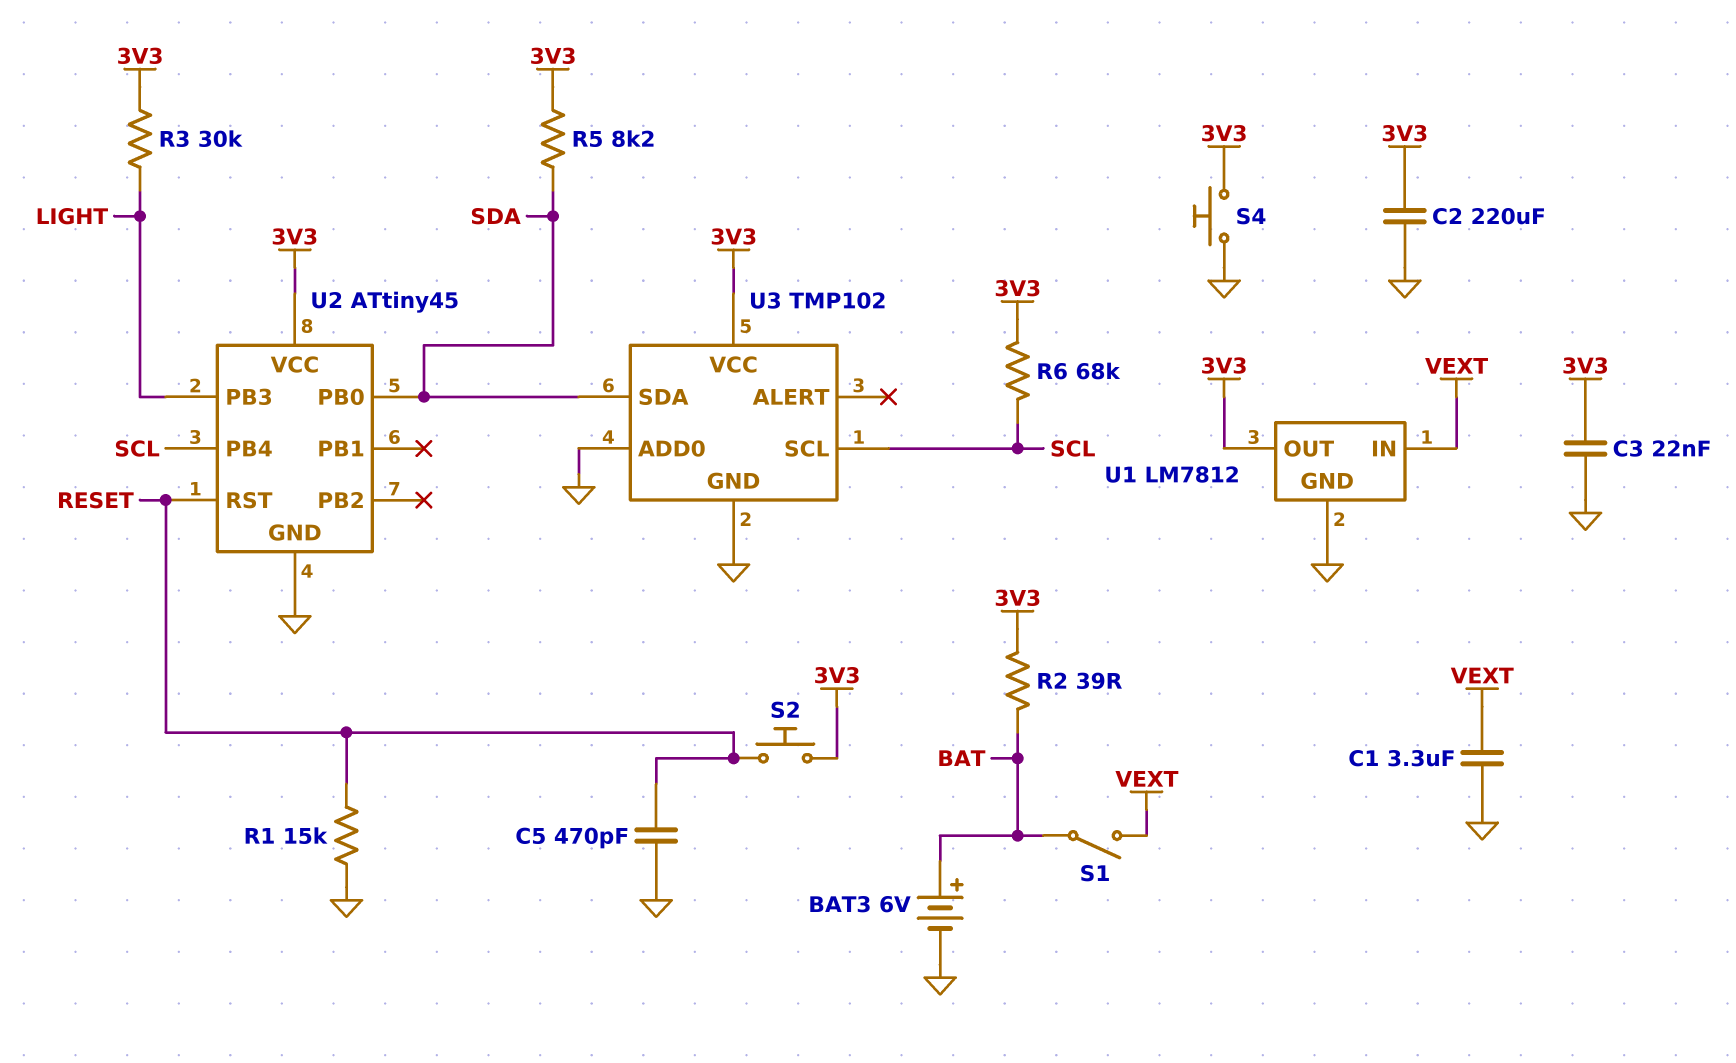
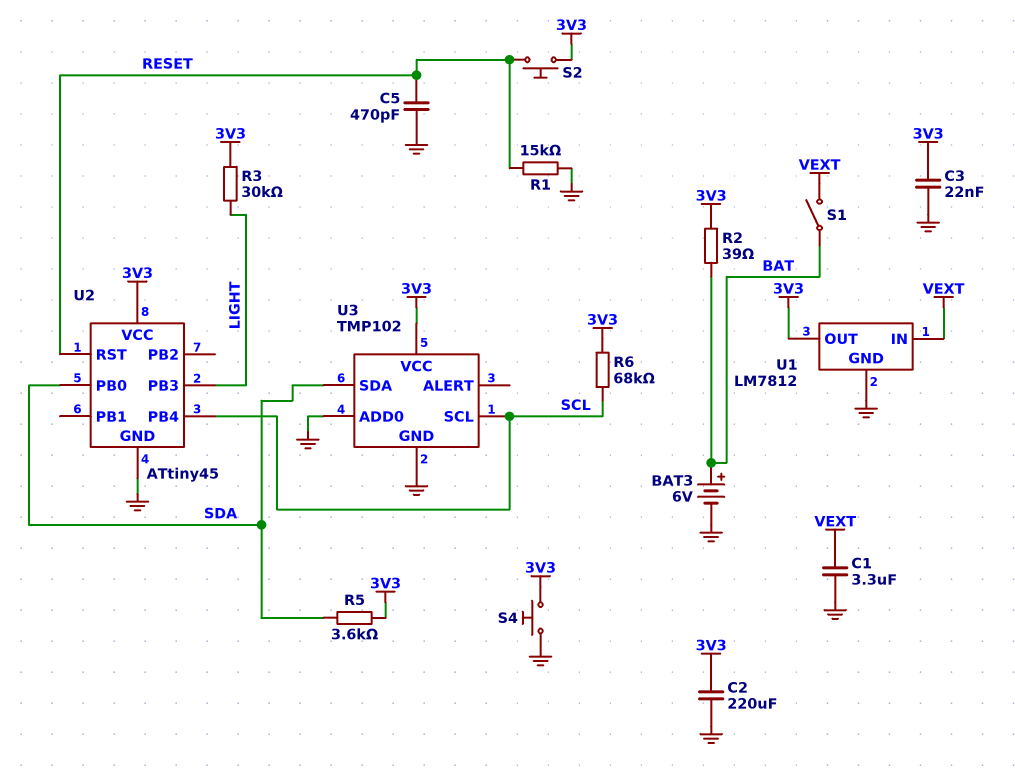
R5: 8.2k (3V3, SDA) -> 3.6k (3V3, SDA)

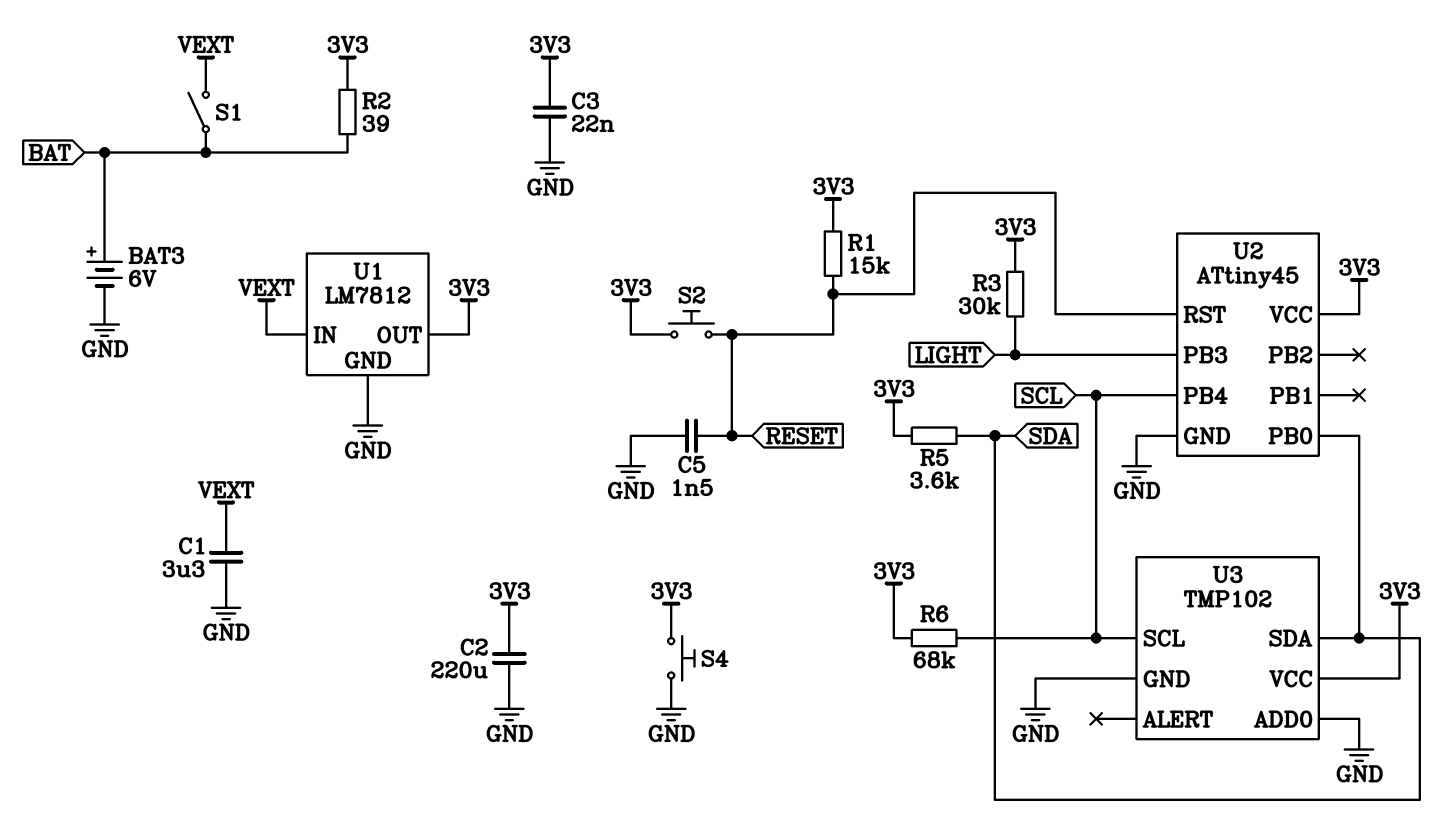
C5: 470pF (GND, RESET) -> 1.5nF (GND, RESET)
R1: 15k (GND, RESET) -> 15k (3V3, RESET)

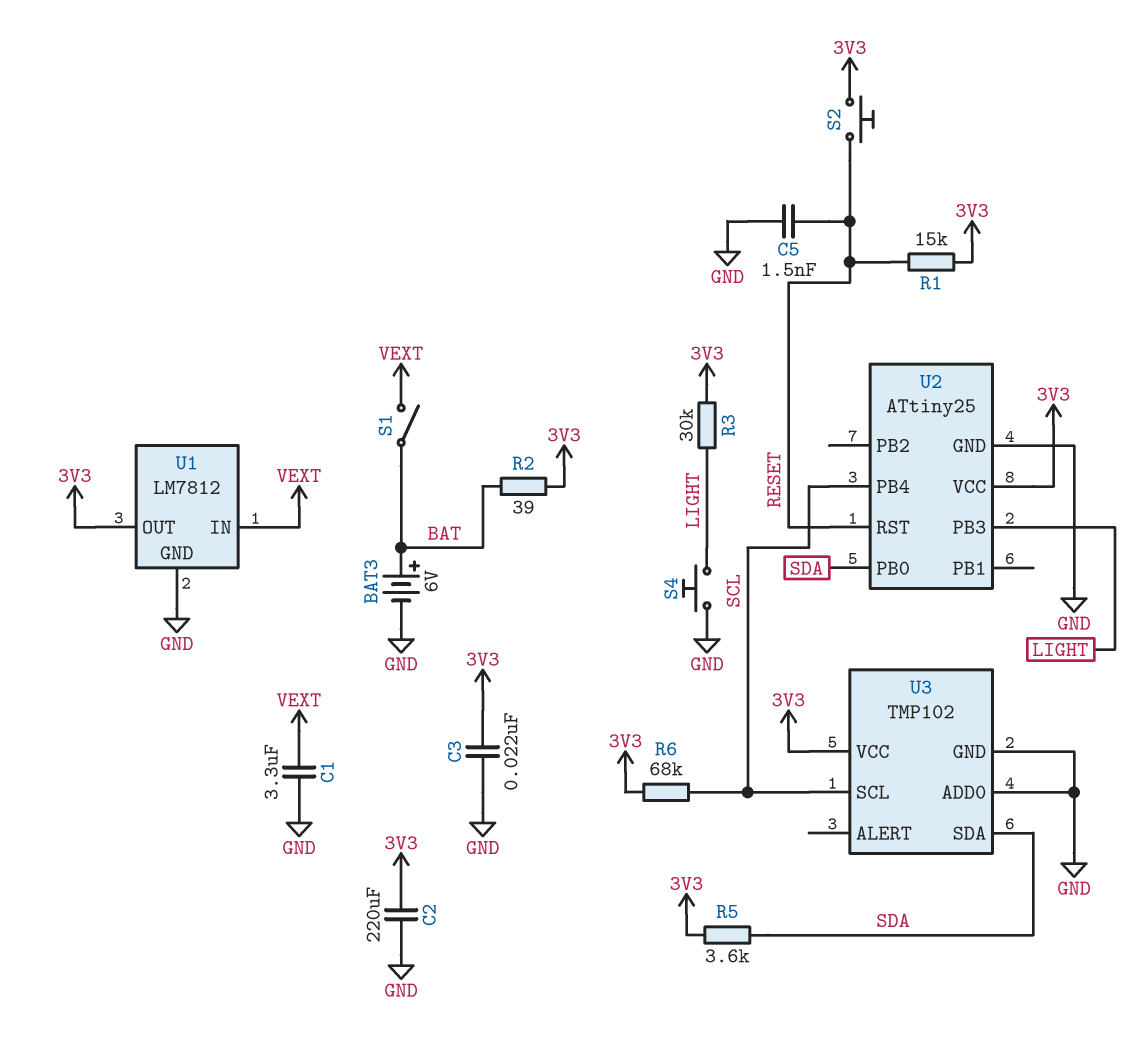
S4: button (3V3, GND) -> button (GND, LIGHT)
U2: ATtiny45 -> ATtiny25

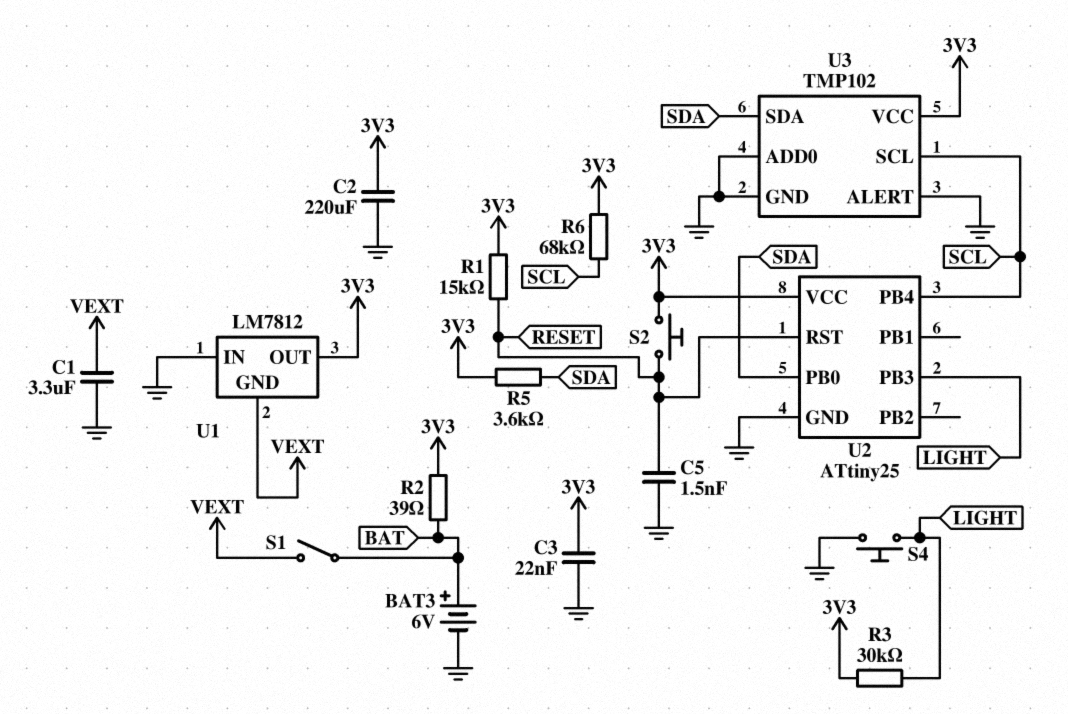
U1 pin GND: GND -> VEXT
U1 pin IN: VEXT -> GND
U3 pin ALERT: none -> GND

